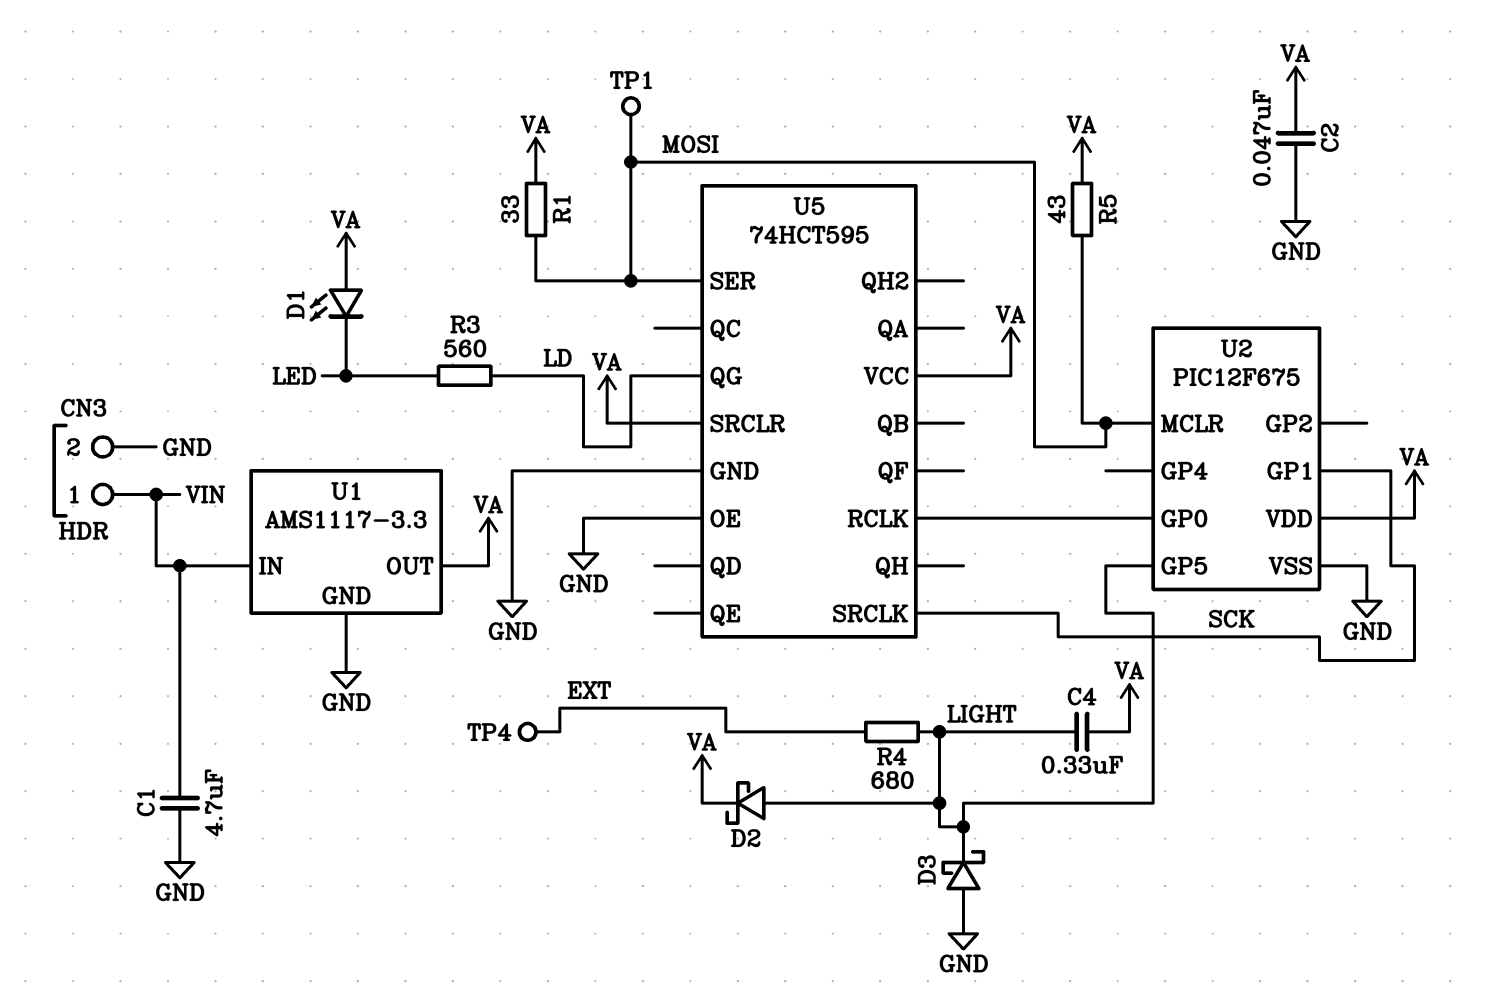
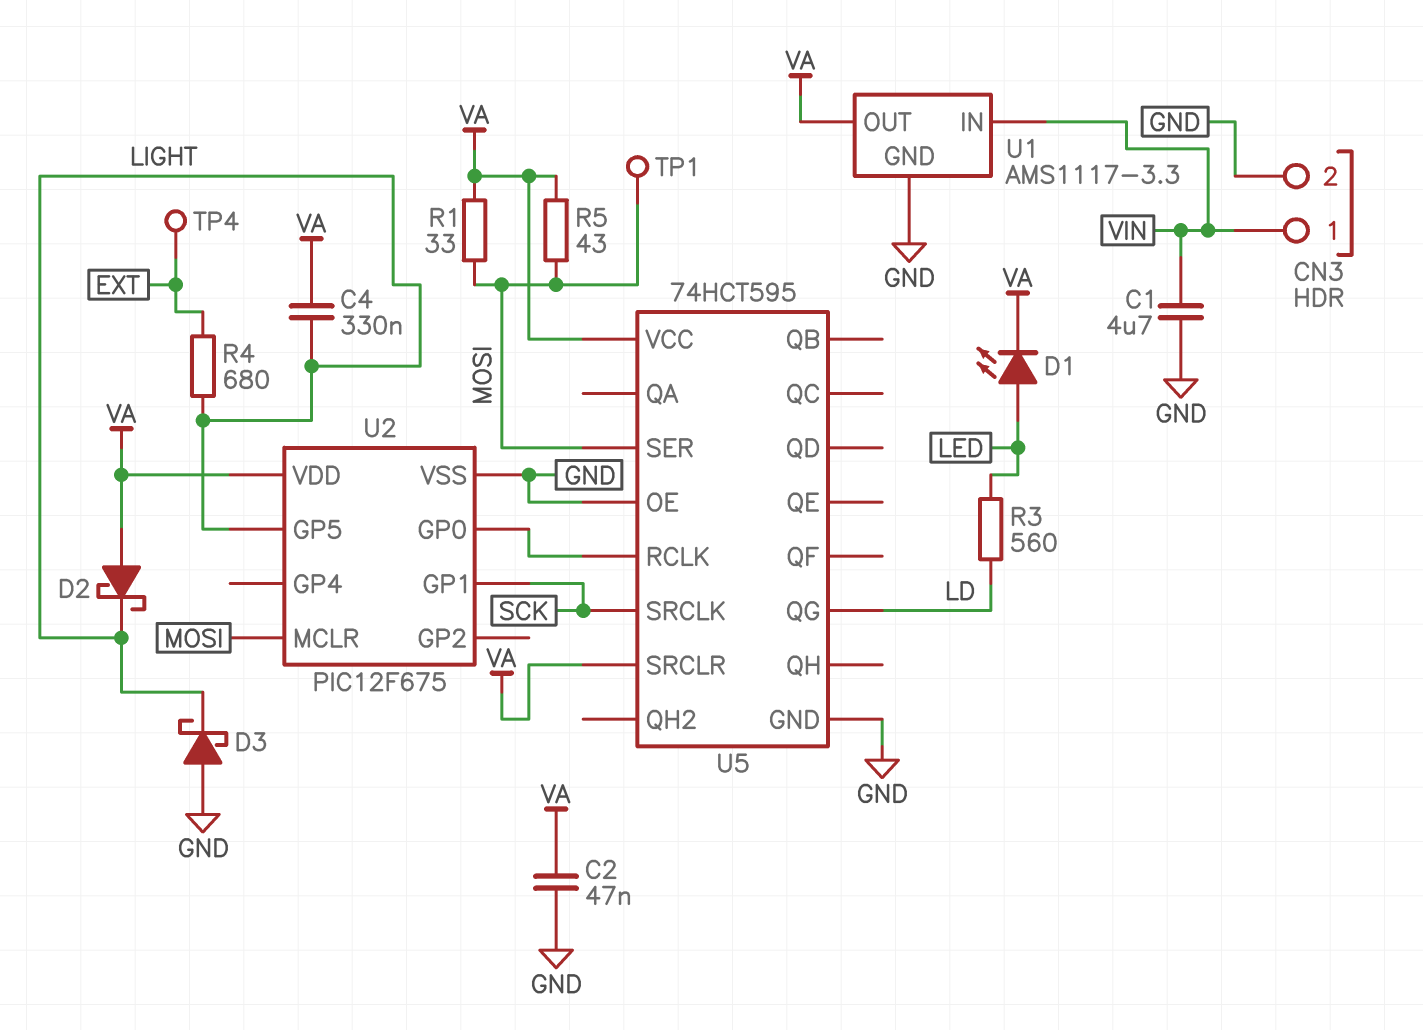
D1: LED (A VA, K LED) -> LED (A LED, K VA)
D2: schottky (A LIGHT, K VA) -> schottky (A VA, K LIGHT)

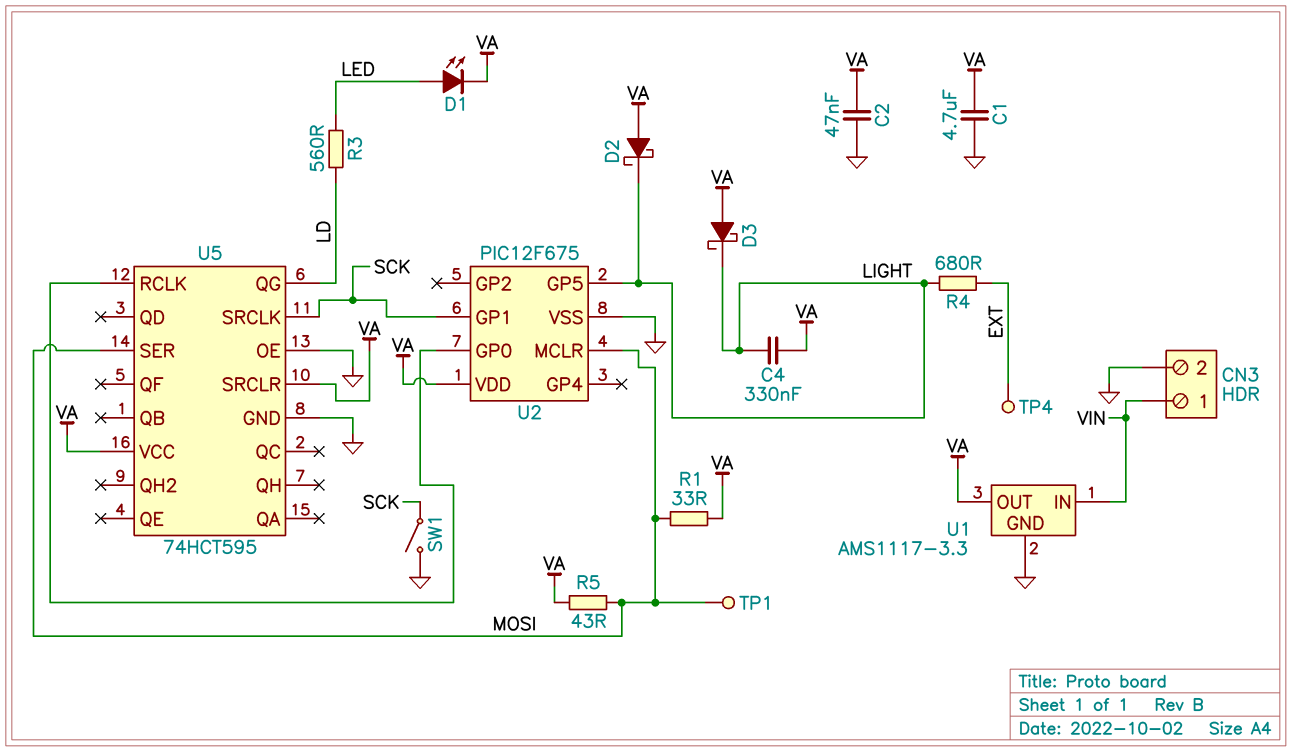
C1: 4.7uF (GND, VIN) -> 4.7uF (GND, VA)
D3: schottky (A GND, K LIGHT) -> schottky (A VA, K LIGHT)
SW1: none -> switch (GND, SCK)

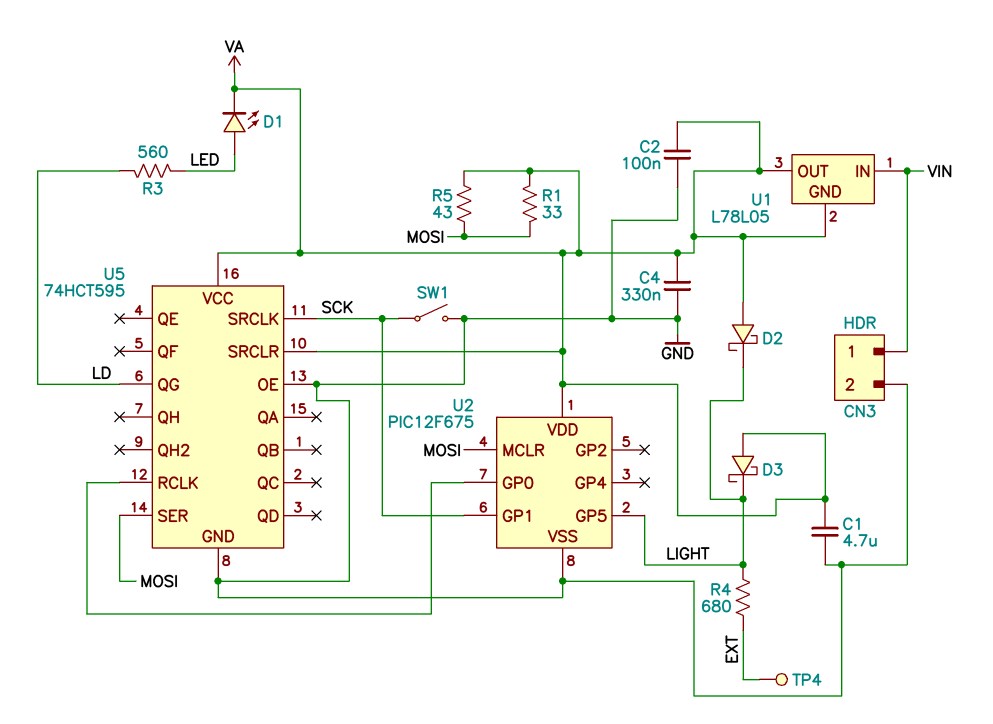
C2: 47nF (GND, VA) -> 100nF (GND, VA)
C4: 330nF (LIGHT, VA) -> 330nF (GND, VA)
TP1: test point (MOSI) -> none
U1: AMS1117-3.3 -> L78L05
U1 pin GND: GND -> VA

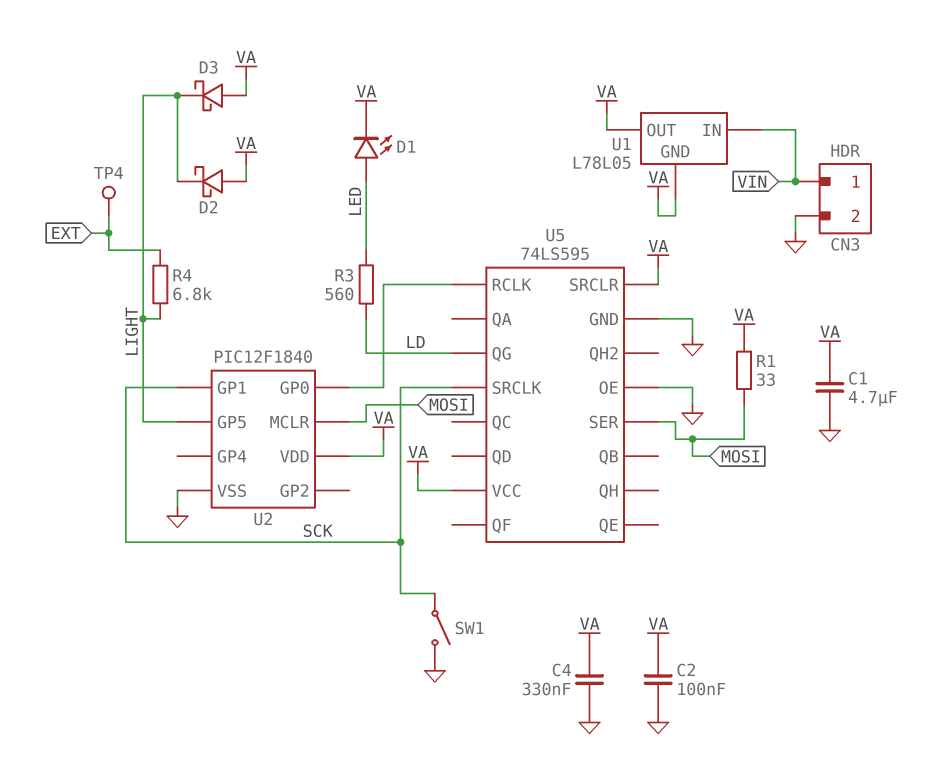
R4: 680 (EXT, LIGHT) -> 6.8k (EXT, LIGHT)
R5: 43 (MOSI, VA) -> none
U2: PIC12F675 -> PIC12F1840
U5: 74HCT595 -> 74LS595

